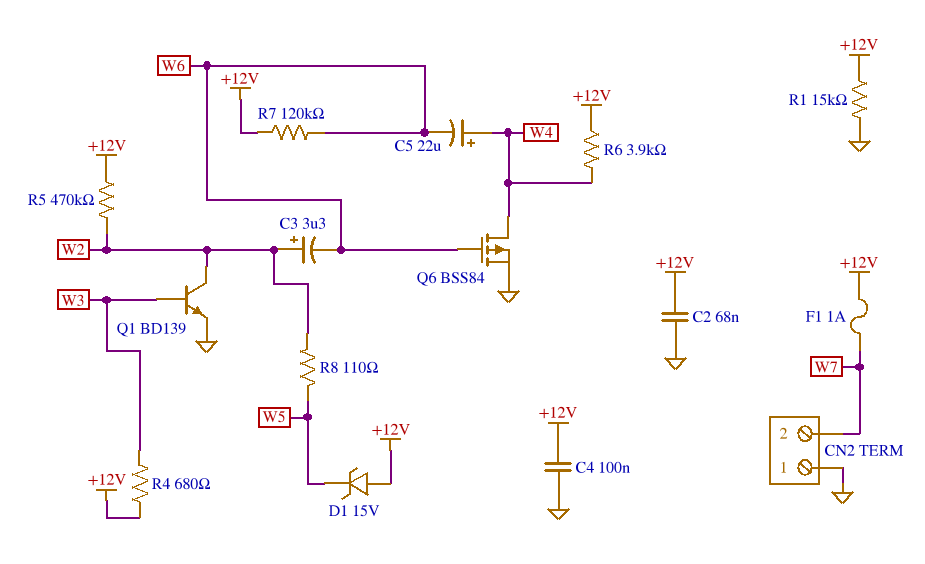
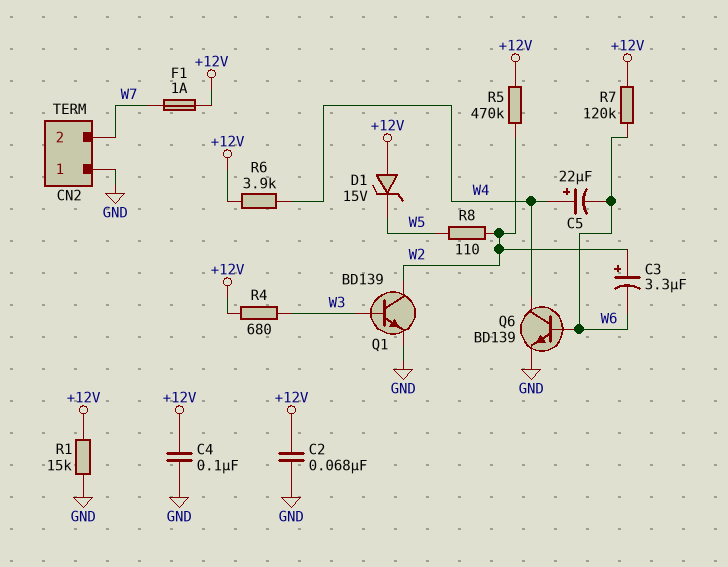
Q6: PMOS BSS84 (G W6, D W4, S GND) -> NPN BD139 (B W6, C W4, E GND)

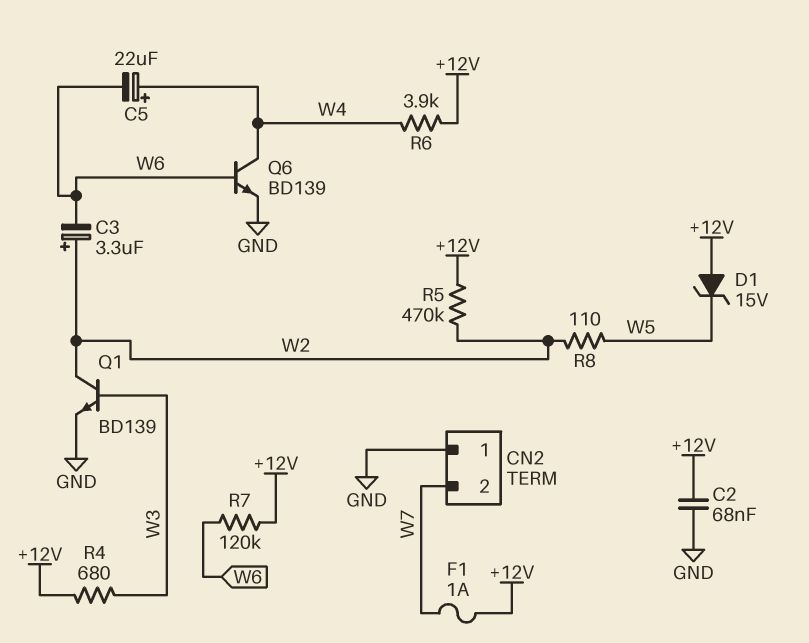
C4: 100nF (+12V, GND) -> none
R1: 15k (+12V, GND) -> none

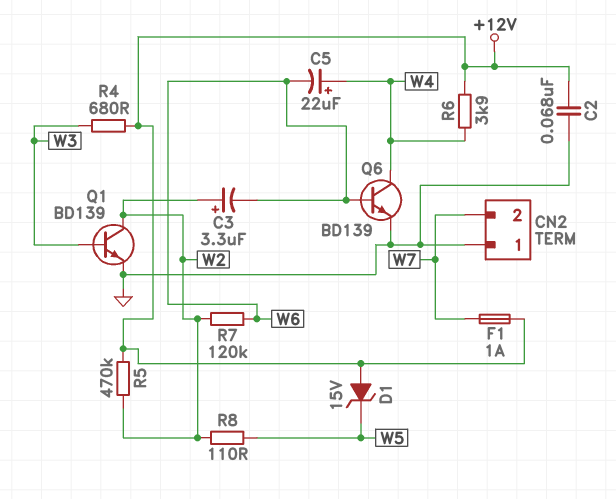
R7: 120k (+12V, W6) -> 120k (W2, W6)

